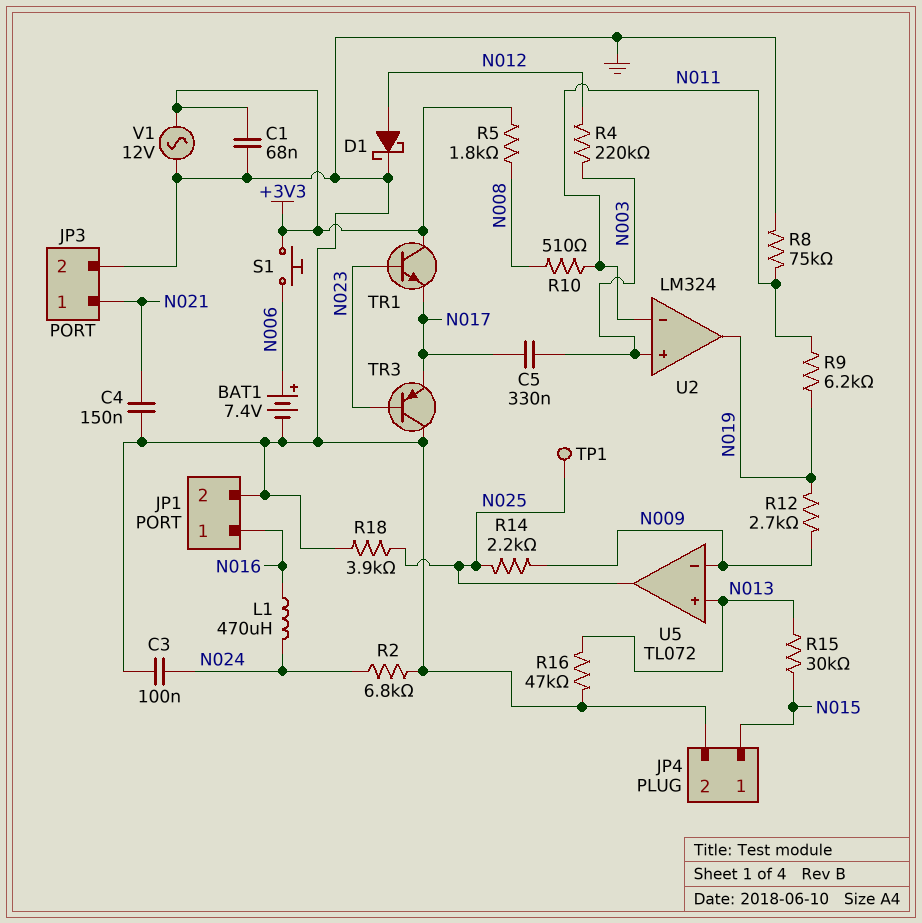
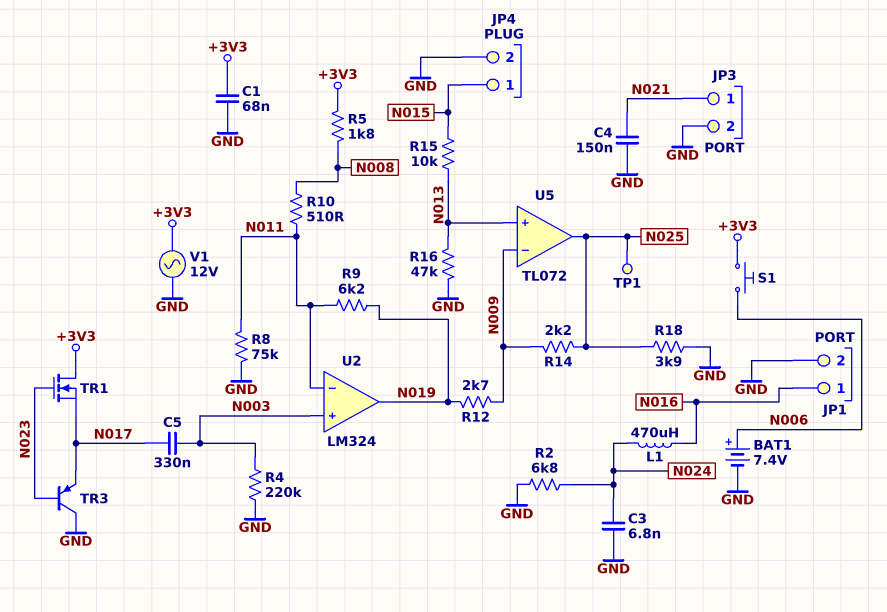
C3: 100nF (GND, N024) -> 6.8nF (GND, N024)
D1: schottky (A N012, K GND) -> none
R4: 220k (N003, N012) -> 220k (GND, N003)
R15: 30k (N013, N015) -> 10k (N013, N015)
TR1: NPN (B N023, C +3V3, E N017) -> NMOS (G N023, D +3V3, S N017)

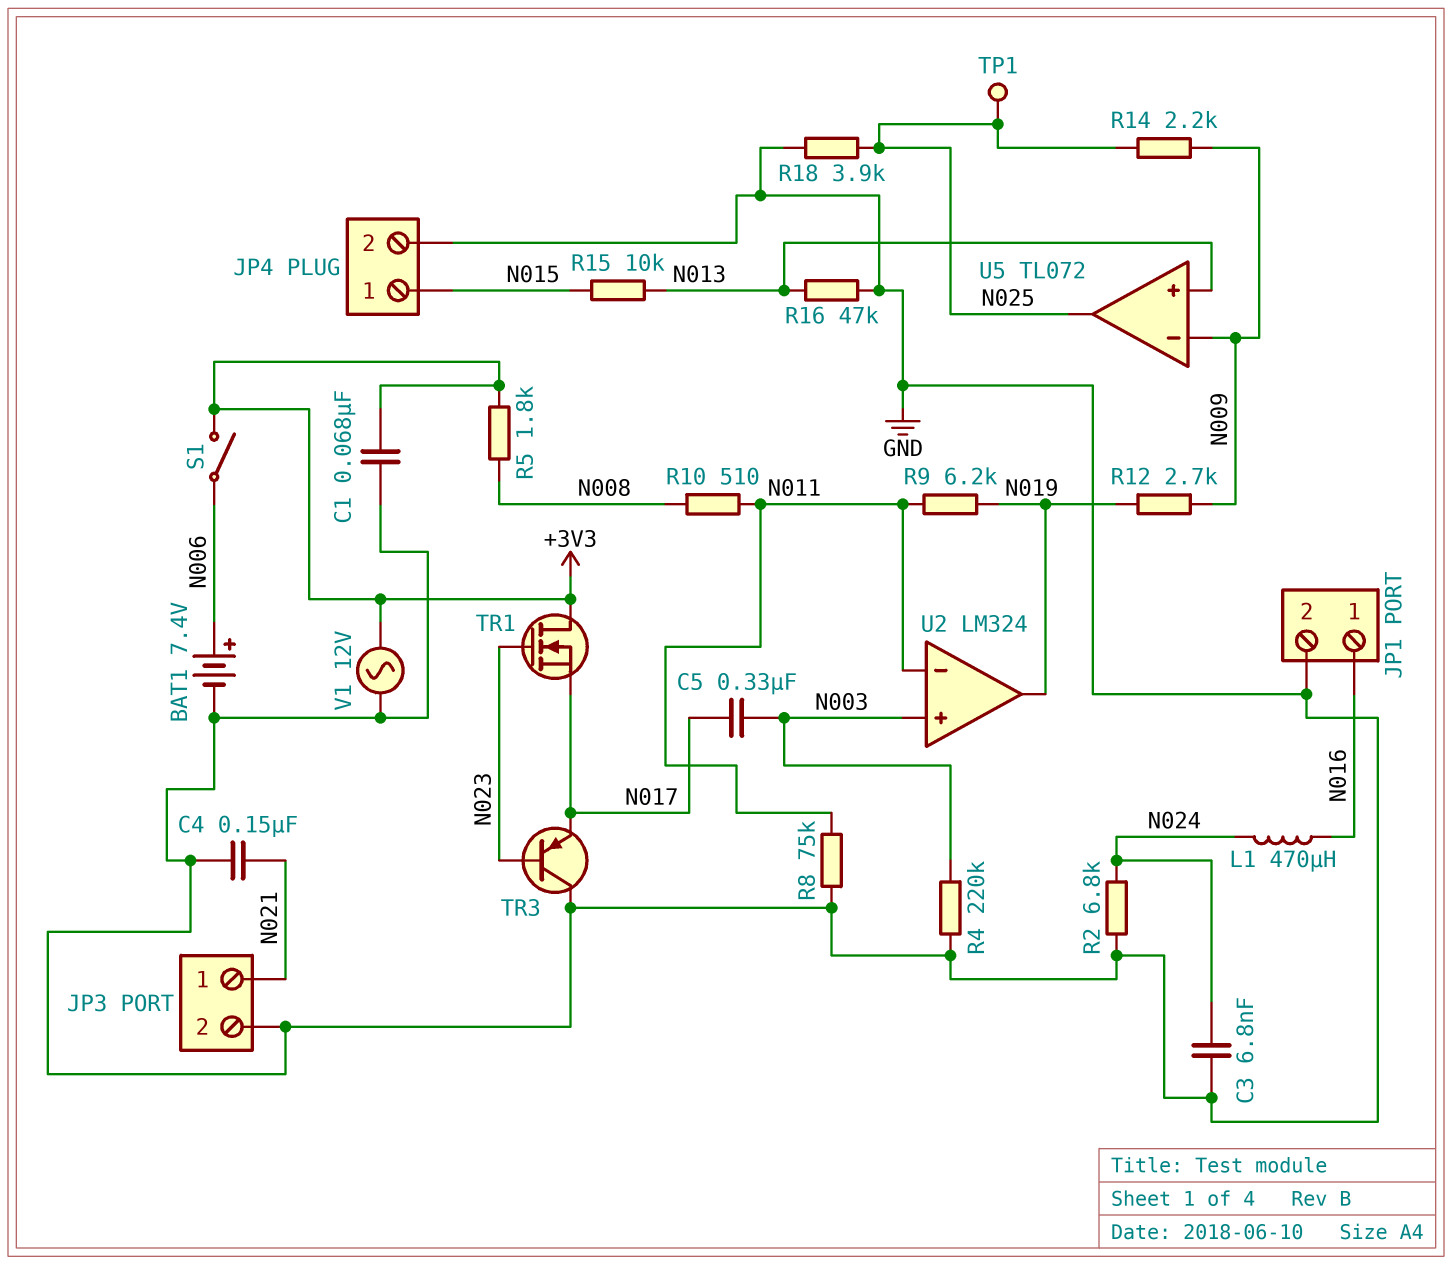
S1: button (+3V3, N006) -> switch (+3V3, N006)

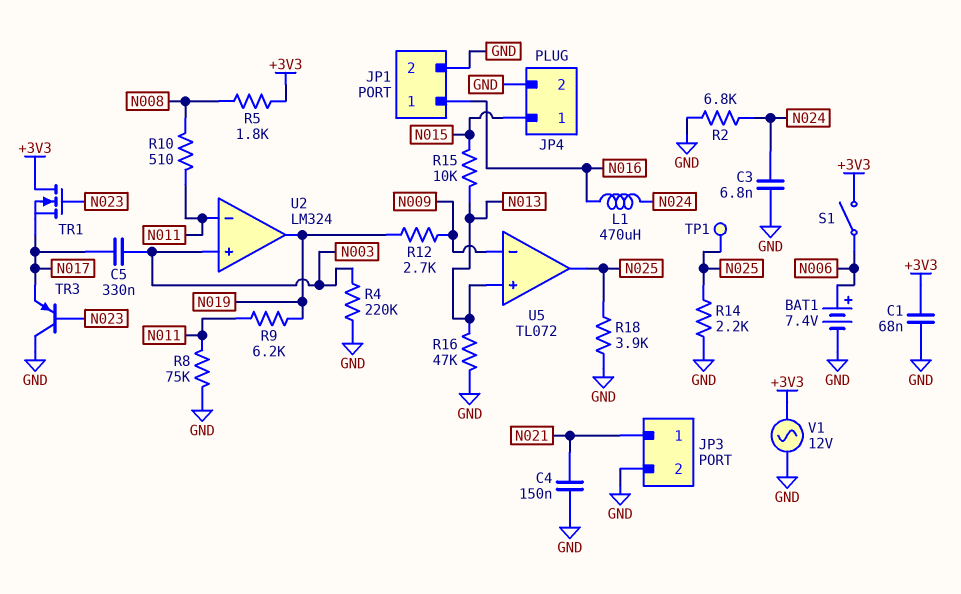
R14: 2.2k (N009, N025) -> 2.2k (GND, N025)

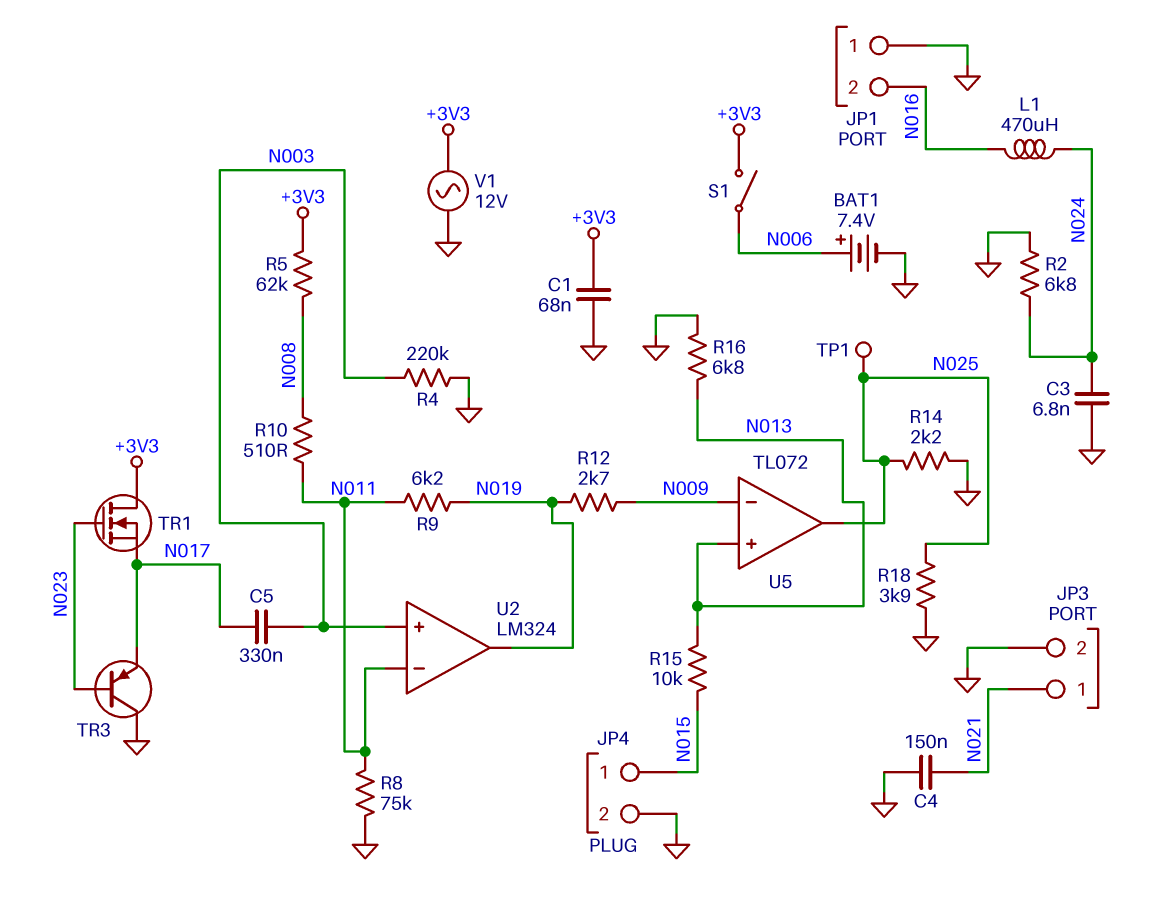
JP1 pin 1: N016 -> GND
JP1 pin 2: GND -> N016
R5: 1.8k (+3V3, N008) -> 62k (+3V3, N008)
R16: 47k (GND, N013) -> 6.8k (GND, N013)

